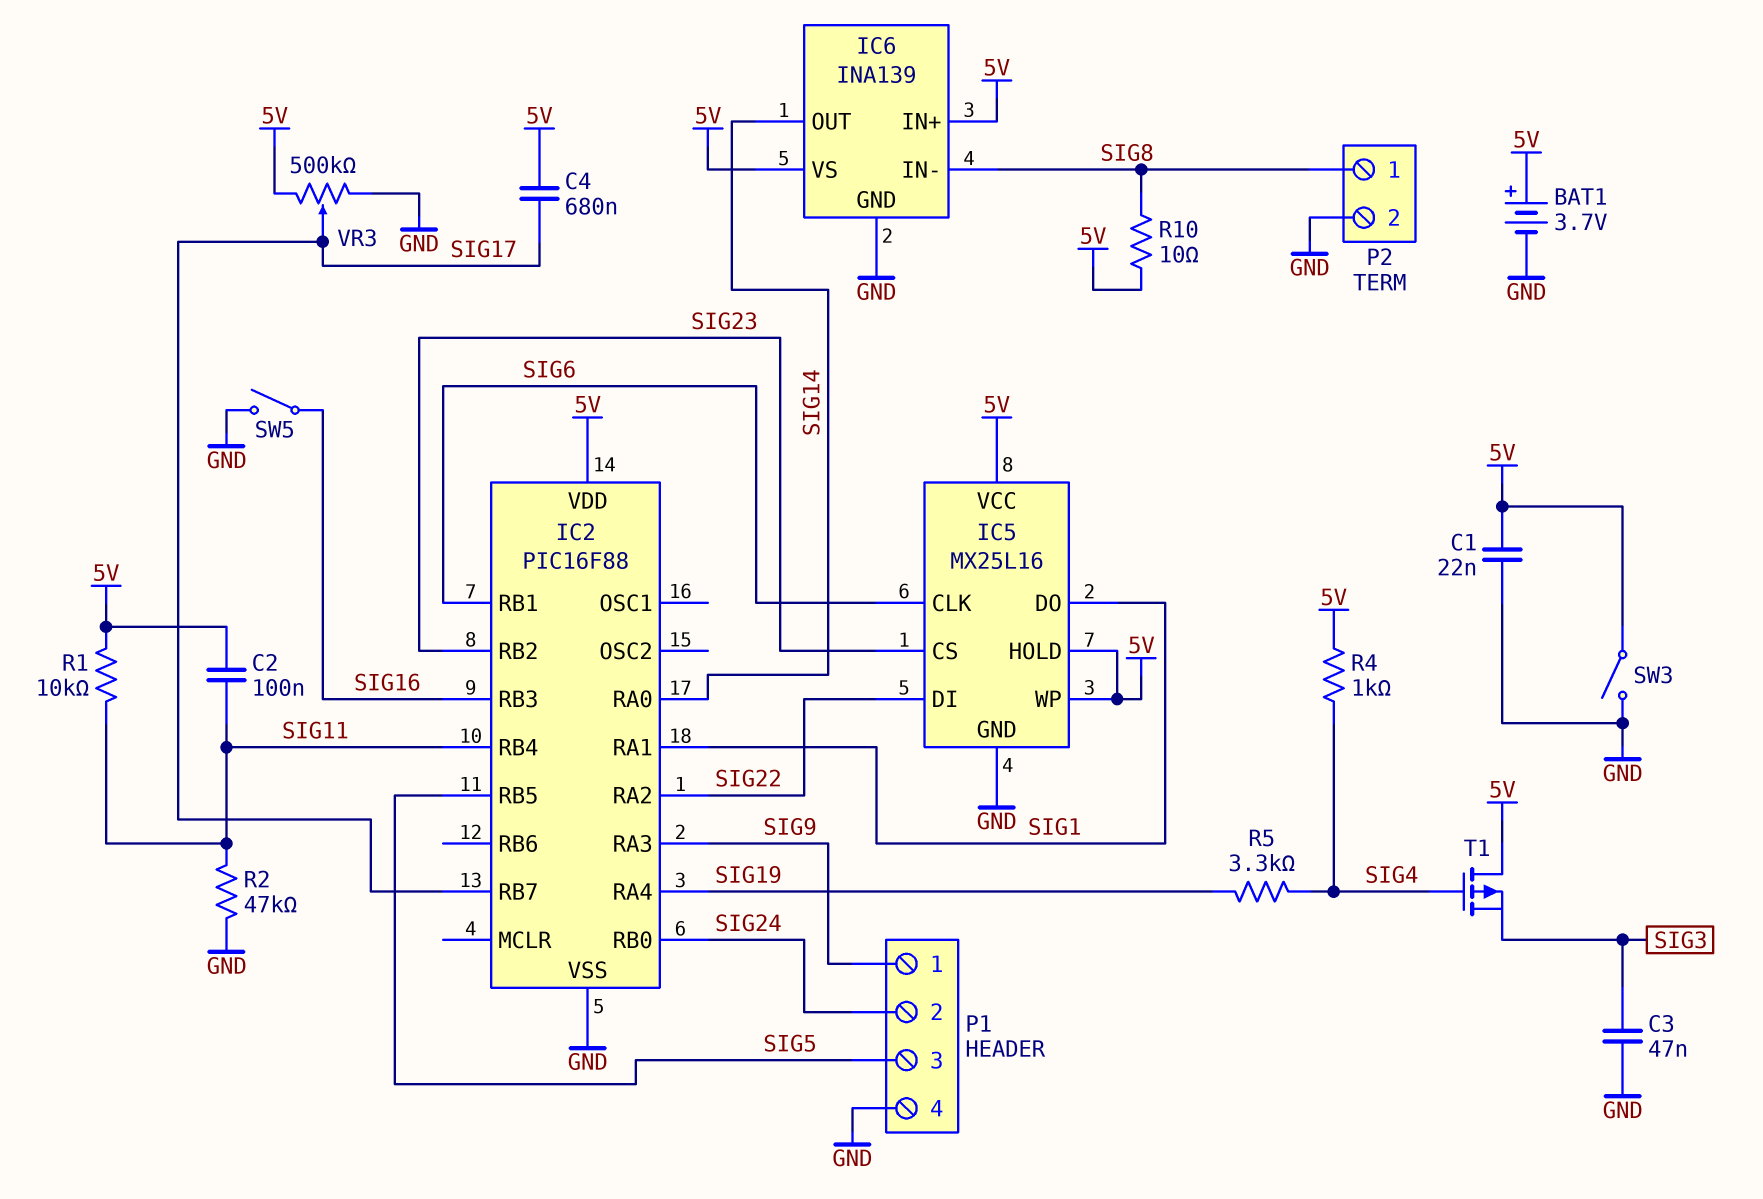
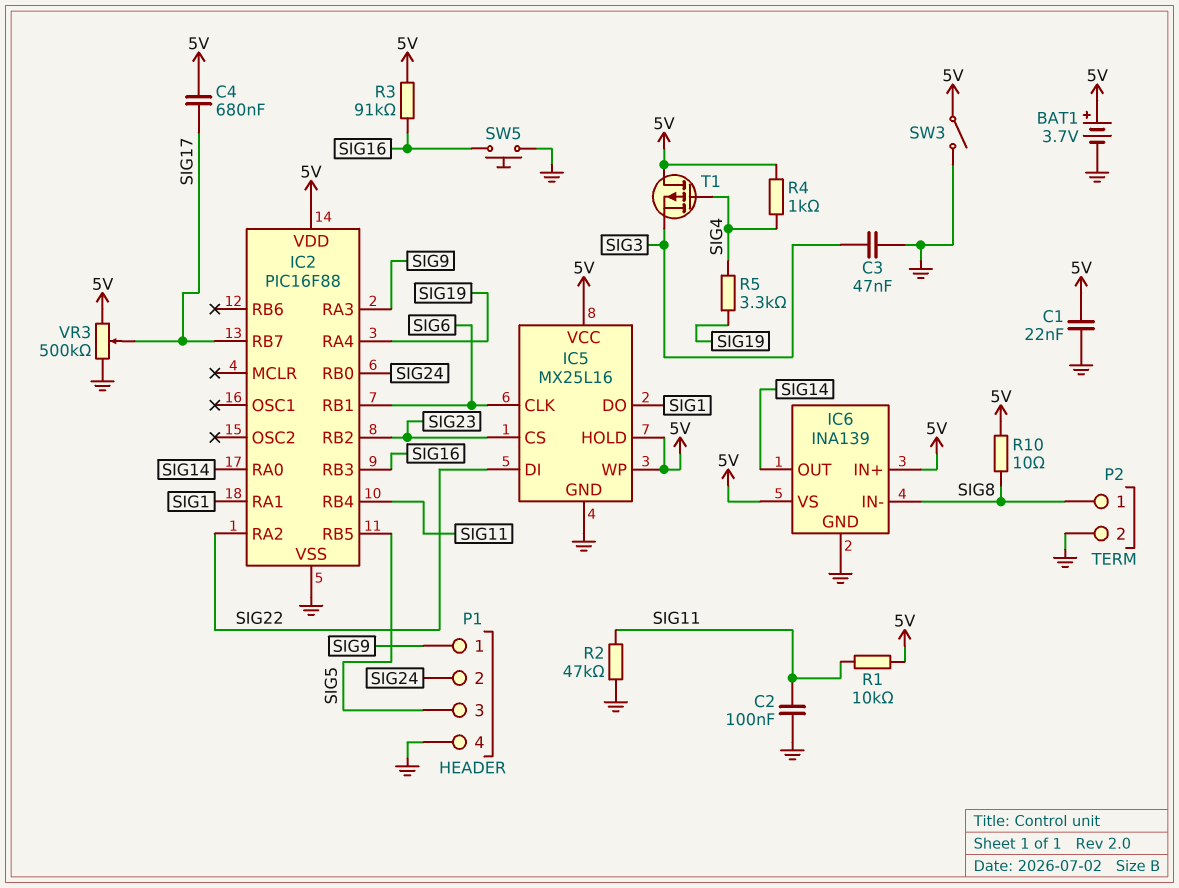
C2: 100nF (5V, SIG11) -> 100nF (GND, SIG11)
R3: none -> 91k (5V, SIG16)
SW5: switch (GND, SIG16) -> button (GND, SIG16)

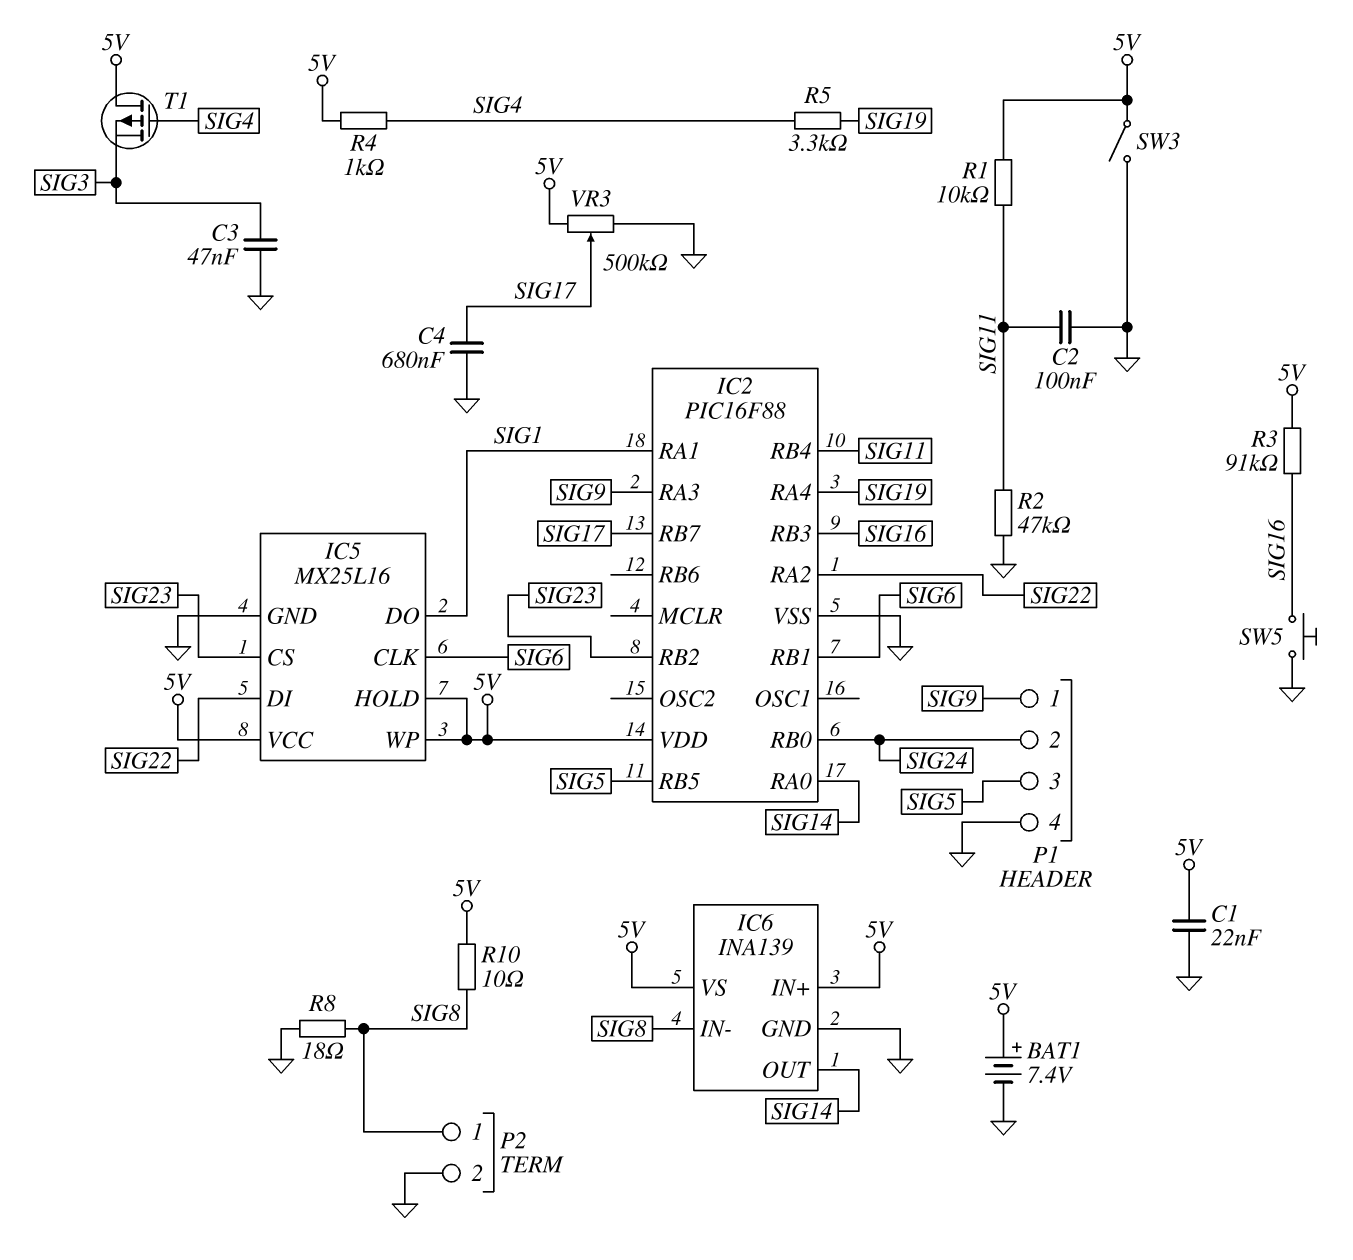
BAT1: 3.7V (plus 5V, minus GND) -> 7.4V (plus 5V, minus GND)
C4: 680nF (5V, SIG17) -> 680nF (GND, SIG17)
R8: none -> 18 (GND, SIG8)

